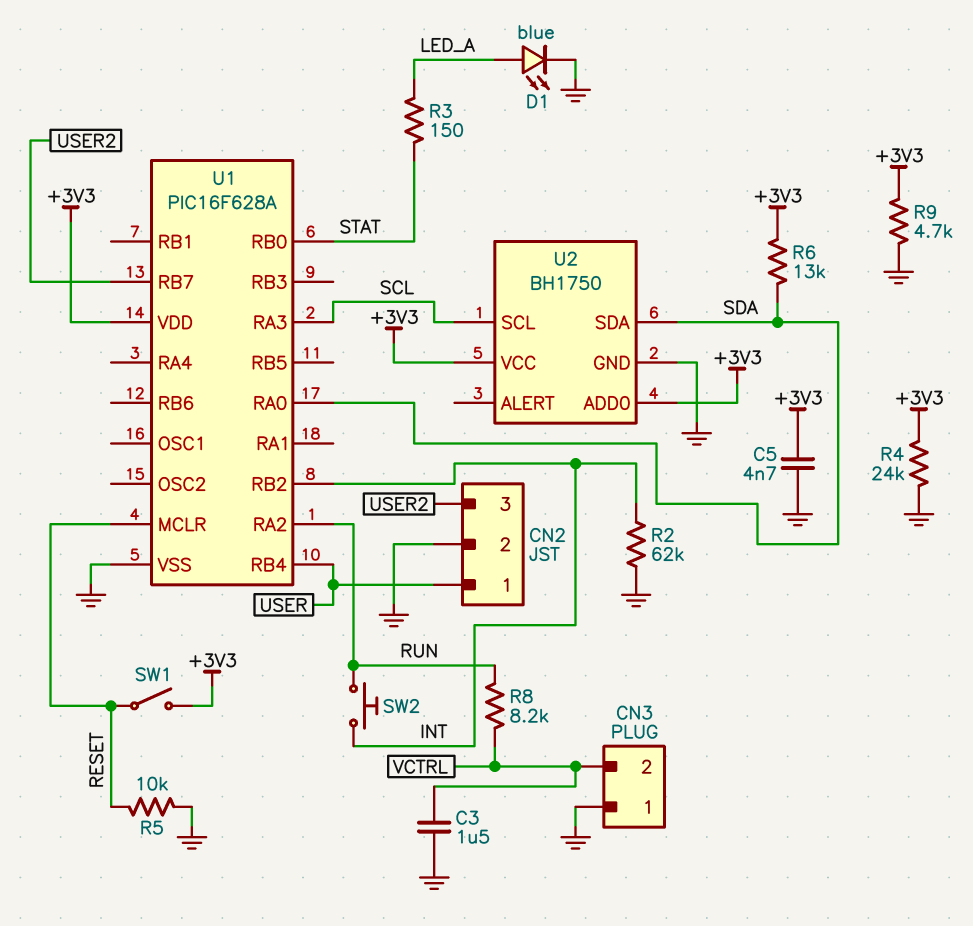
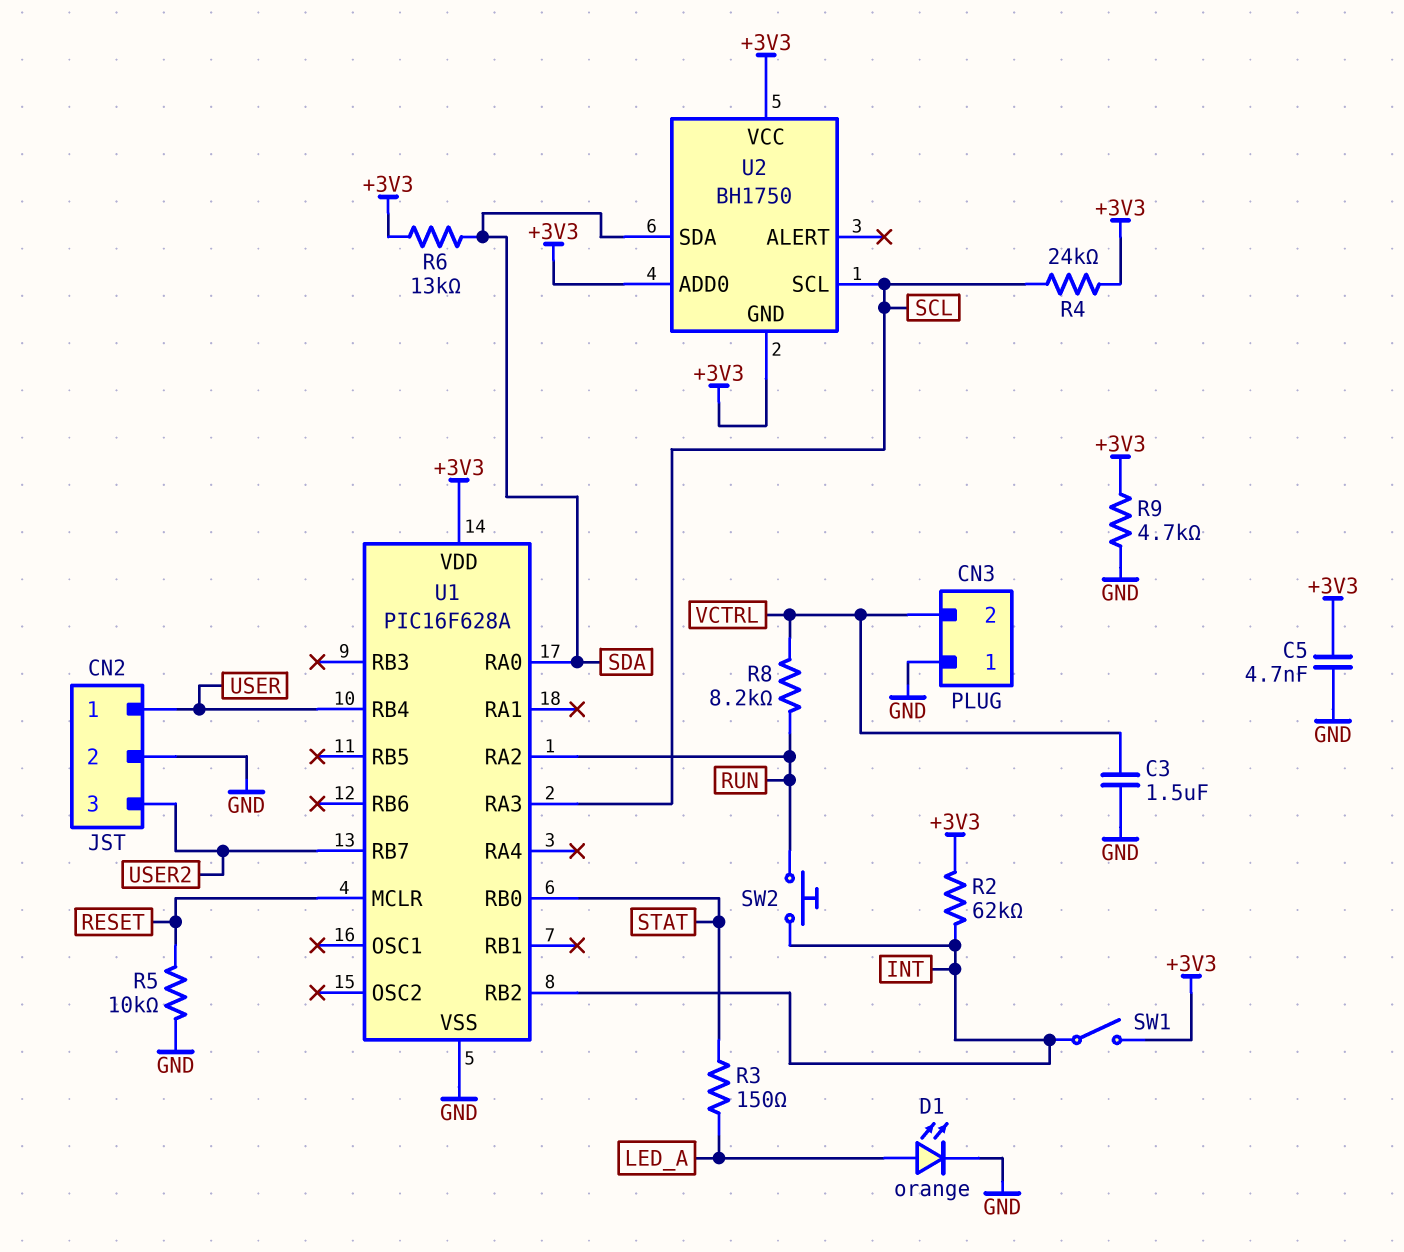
D1: LED blue (A LED_A, K GND) -> LED orange (A LED_A, K GND)
R2: 62k (GND, INT) -> 62k (+3V3, INT)
R4: 24k (+3V3, GND) -> 24k (+3V3, SCL)
SW1: switch (+3V3, RESET) -> switch (+3V3, INT)
U2 pin GND: GND -> +3V3

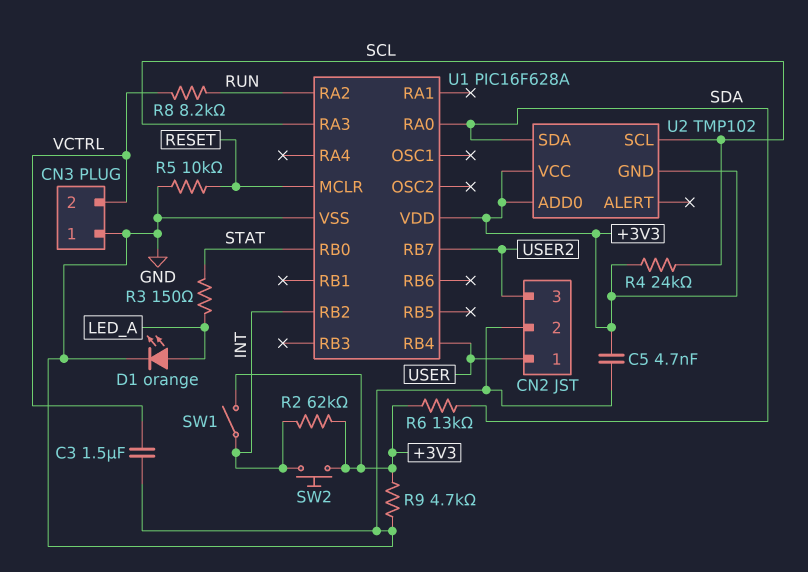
SW2: button (INT, RUN) -> button (+3V3, INT)
U2: BH1750 -> TMP102

